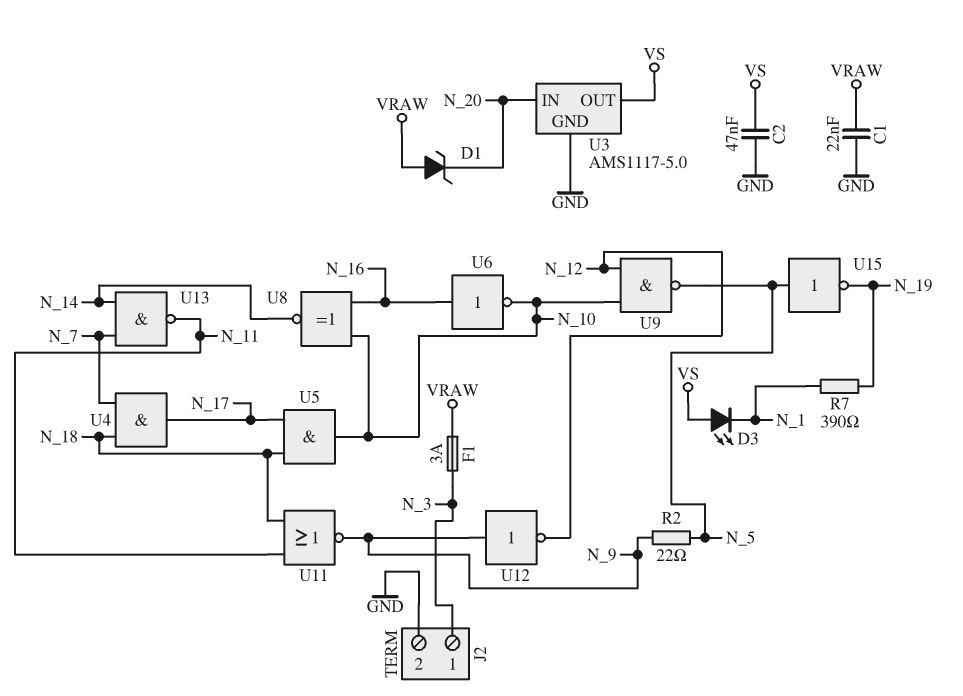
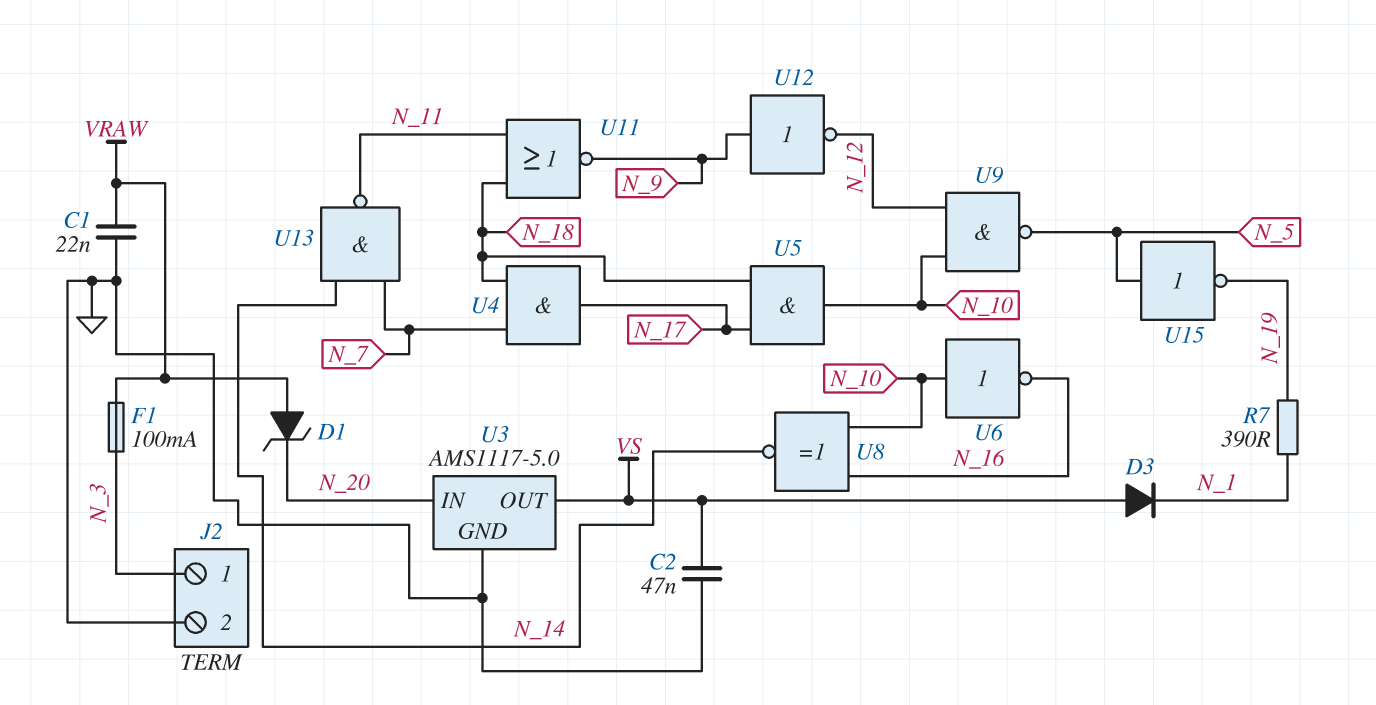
D3: LED (A VS, K N_1) -> diode (A VS, K N_1)
F1: 3A (N_3, VRAW) -> 100mA (N_3, VRAW)
R2: 22 (N_5, N_9) -> none
U6: NOT (in N_16, out N_10) -> NOT (in N_10, out N_16)

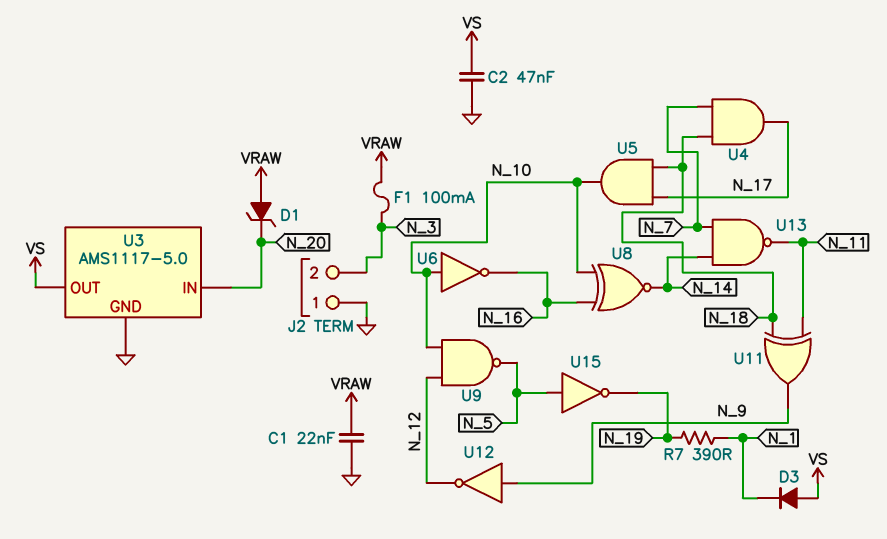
J2 pin 1: N_3 -> GND
J2 pin 2: GND -> N_3
U11: NOR (in N_11, in N_18, out N_9) -> XOR (in N_11, in N_18, out N_9)

